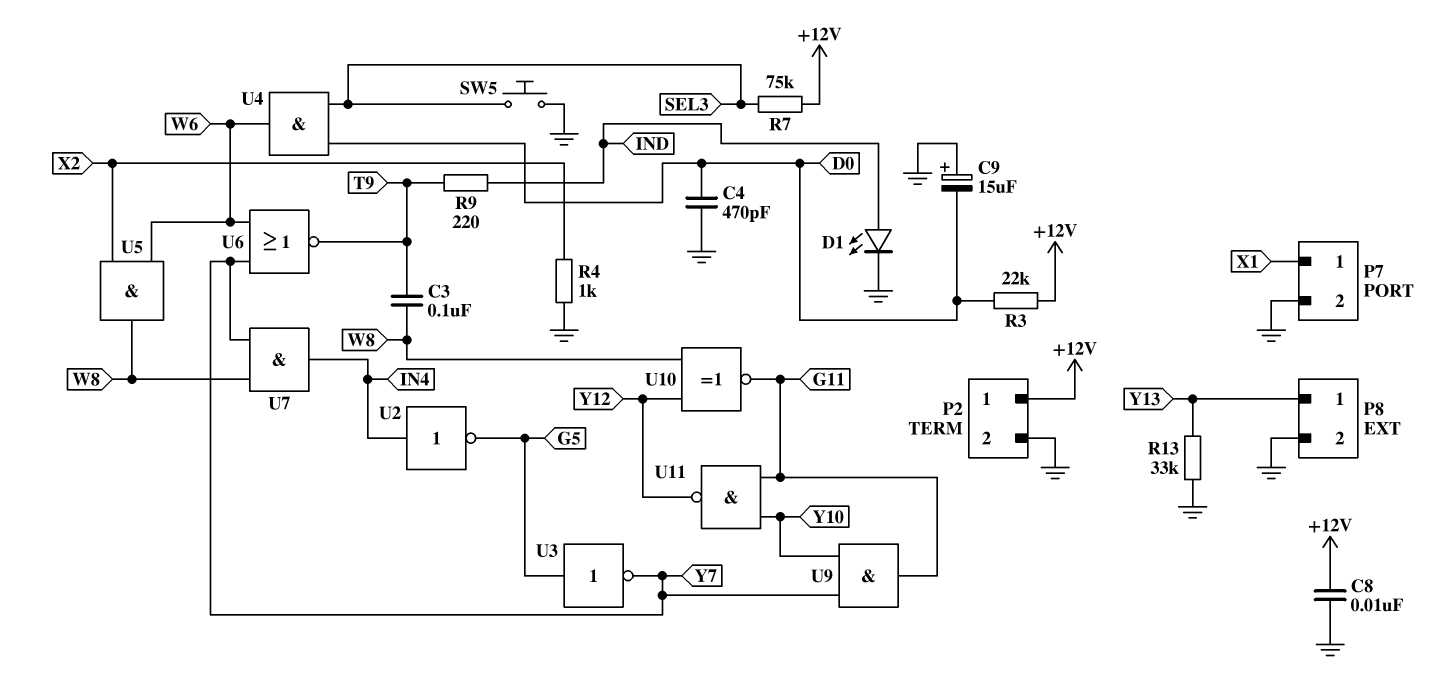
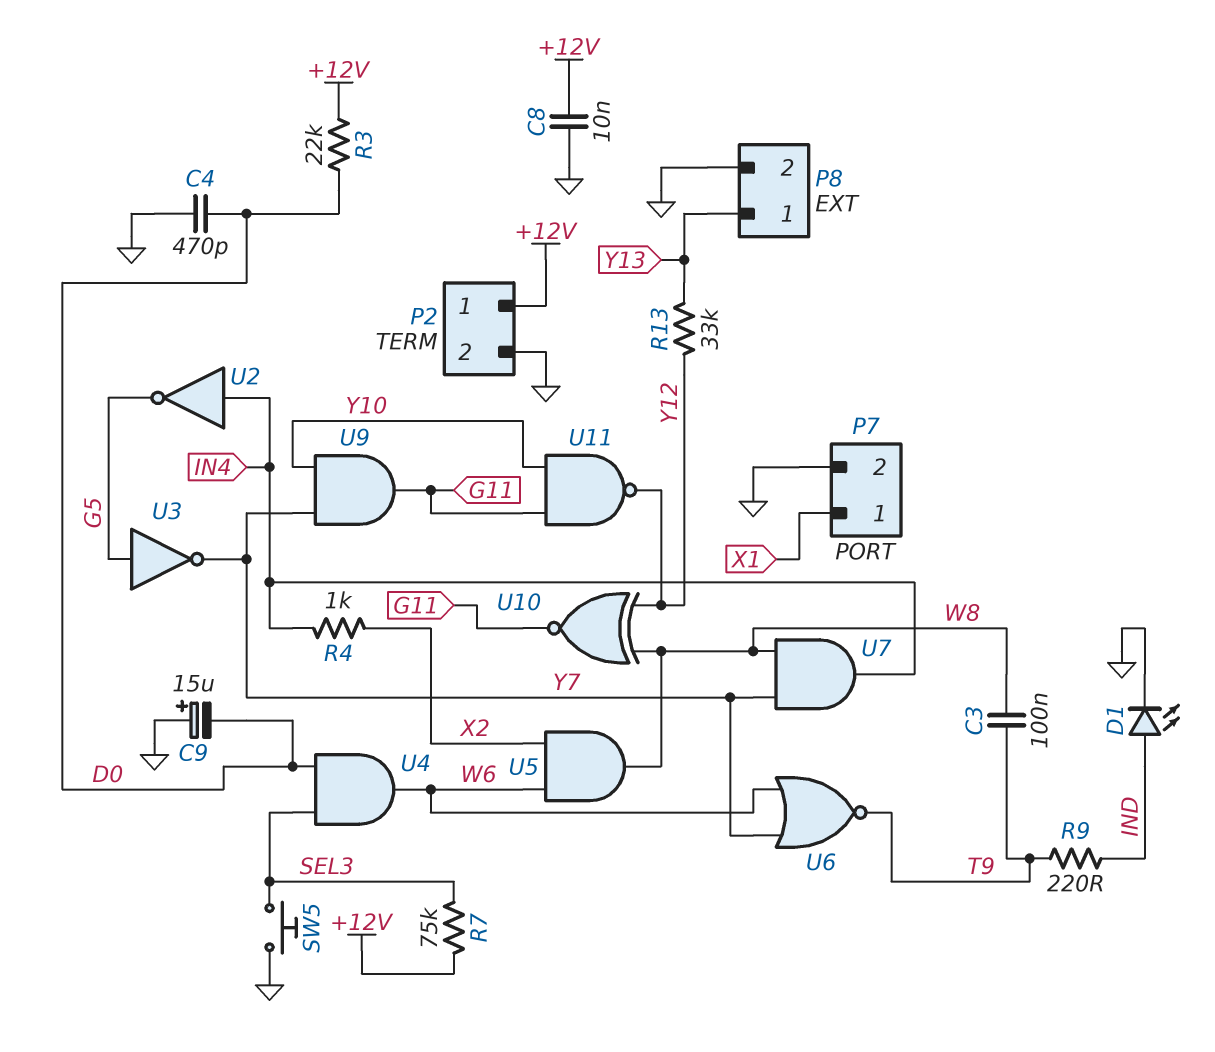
R4: 1k (GND, X2) -> 1k (IN4, X2)
R13: 33k (GND, Y13) -> 33k (Y12, Y13)

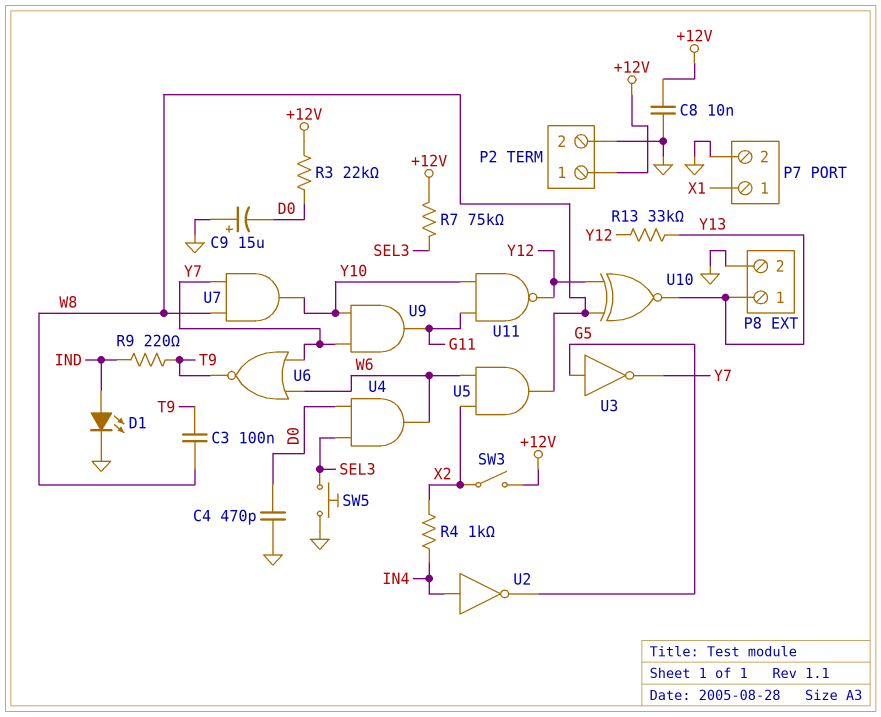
SW3: none -> switch (+12V, X2)
U7: AND (in W8, in Y7, out IN4) -> AND (in W8, in Y7, out Y10)
U10: XNOR (in W8, in Y12, out G11) -> XNOR (in W8, in Y12, out Y13)

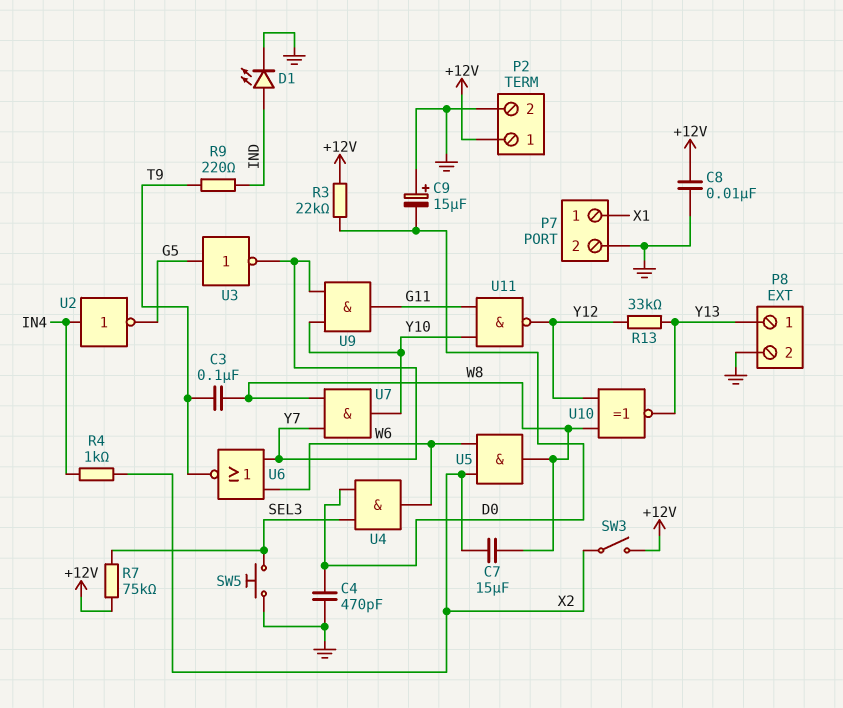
C7: none -> 15uF (W8, X2)

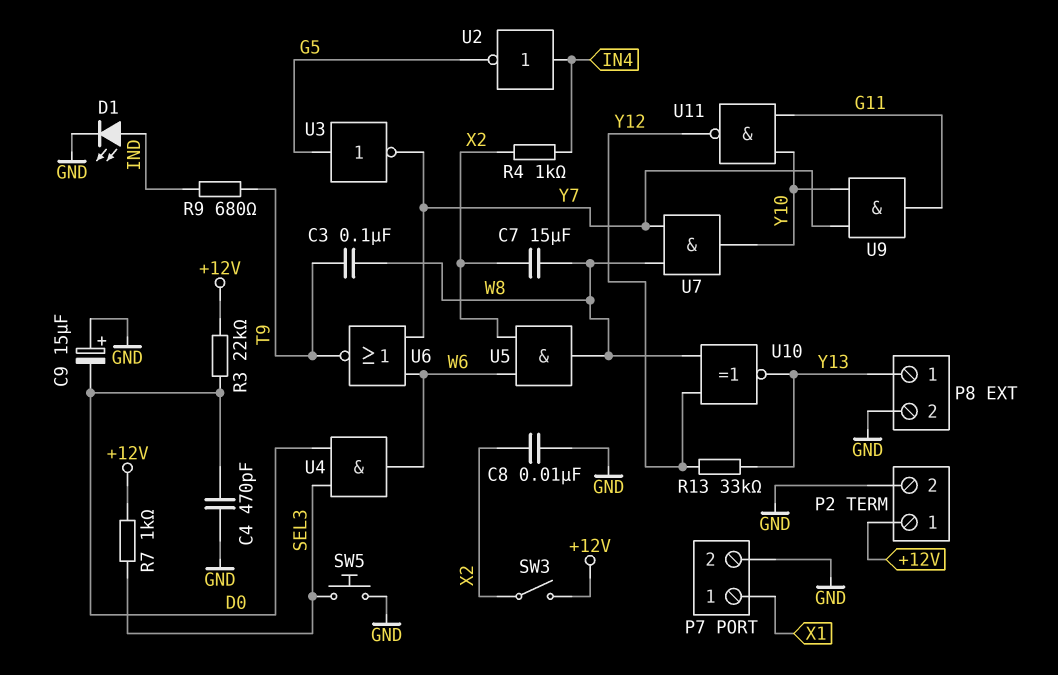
C8: 10nF (+12V, GND) -> 10nF (GND, X2)
R7: 75k (+12V, SEL3) -> 1k (+12V, SEL3)
R9: 220 (IND, T9) -> 680 (IND, T9)

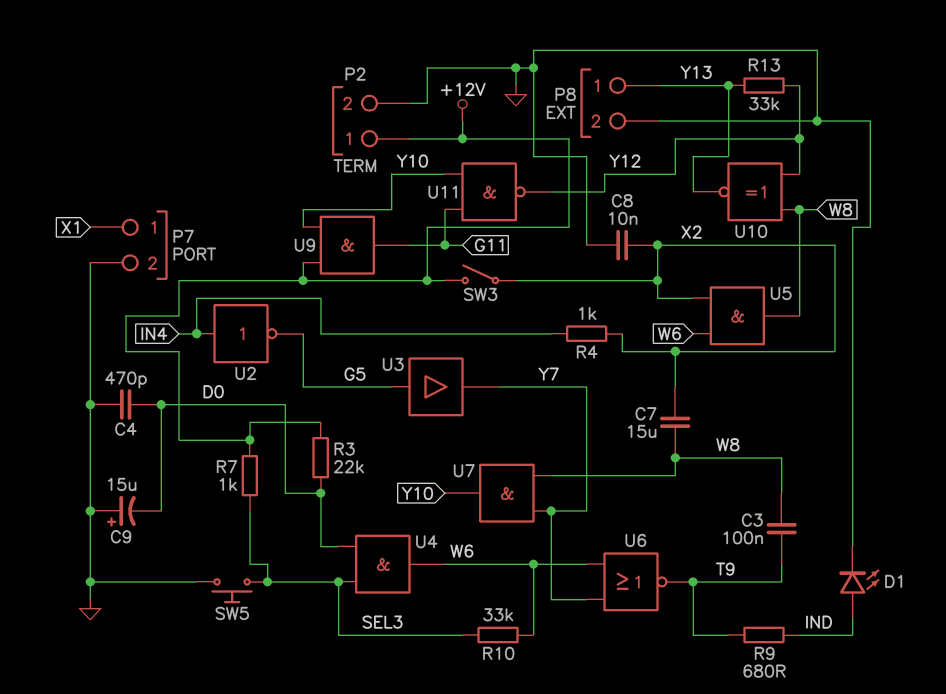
R10: none -> 33k (SEL3, W6)
U3: NOT (in G5, out Y7) -> buffer (in G5, out Y7)
U9: AND (in Y7, in Y10, out G11) -> AND (in +12V, in Y10, out G11)

